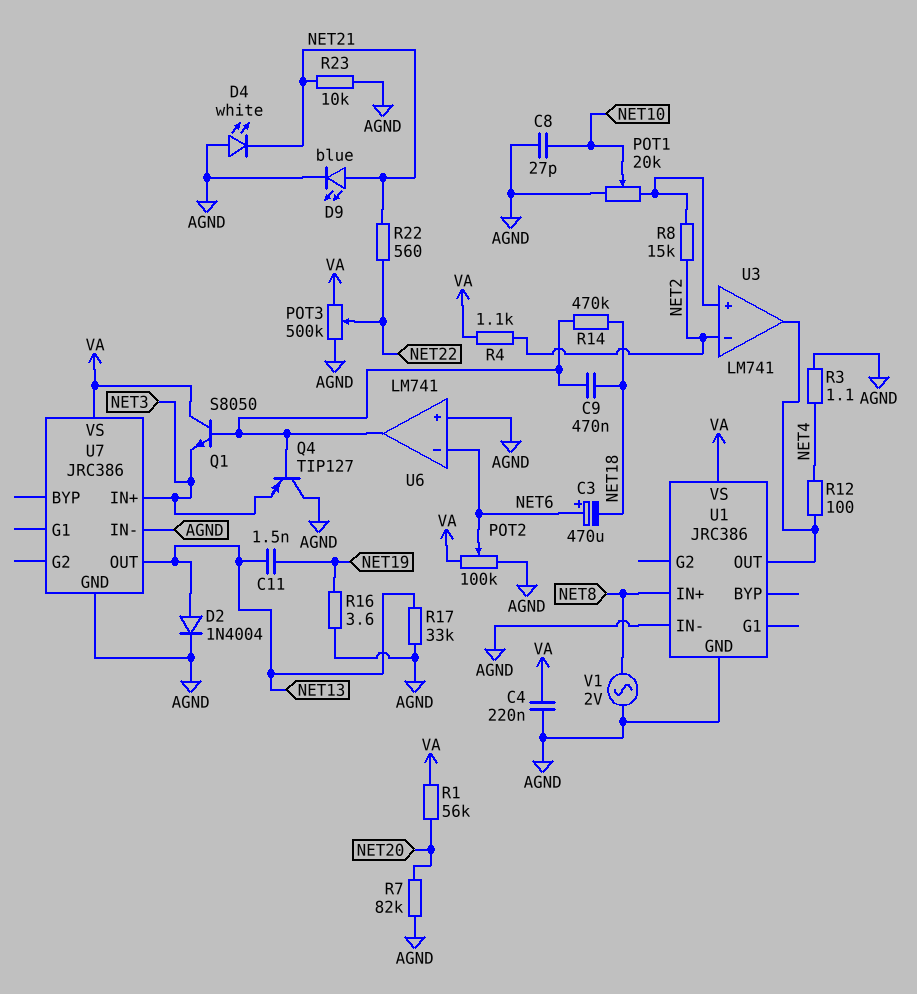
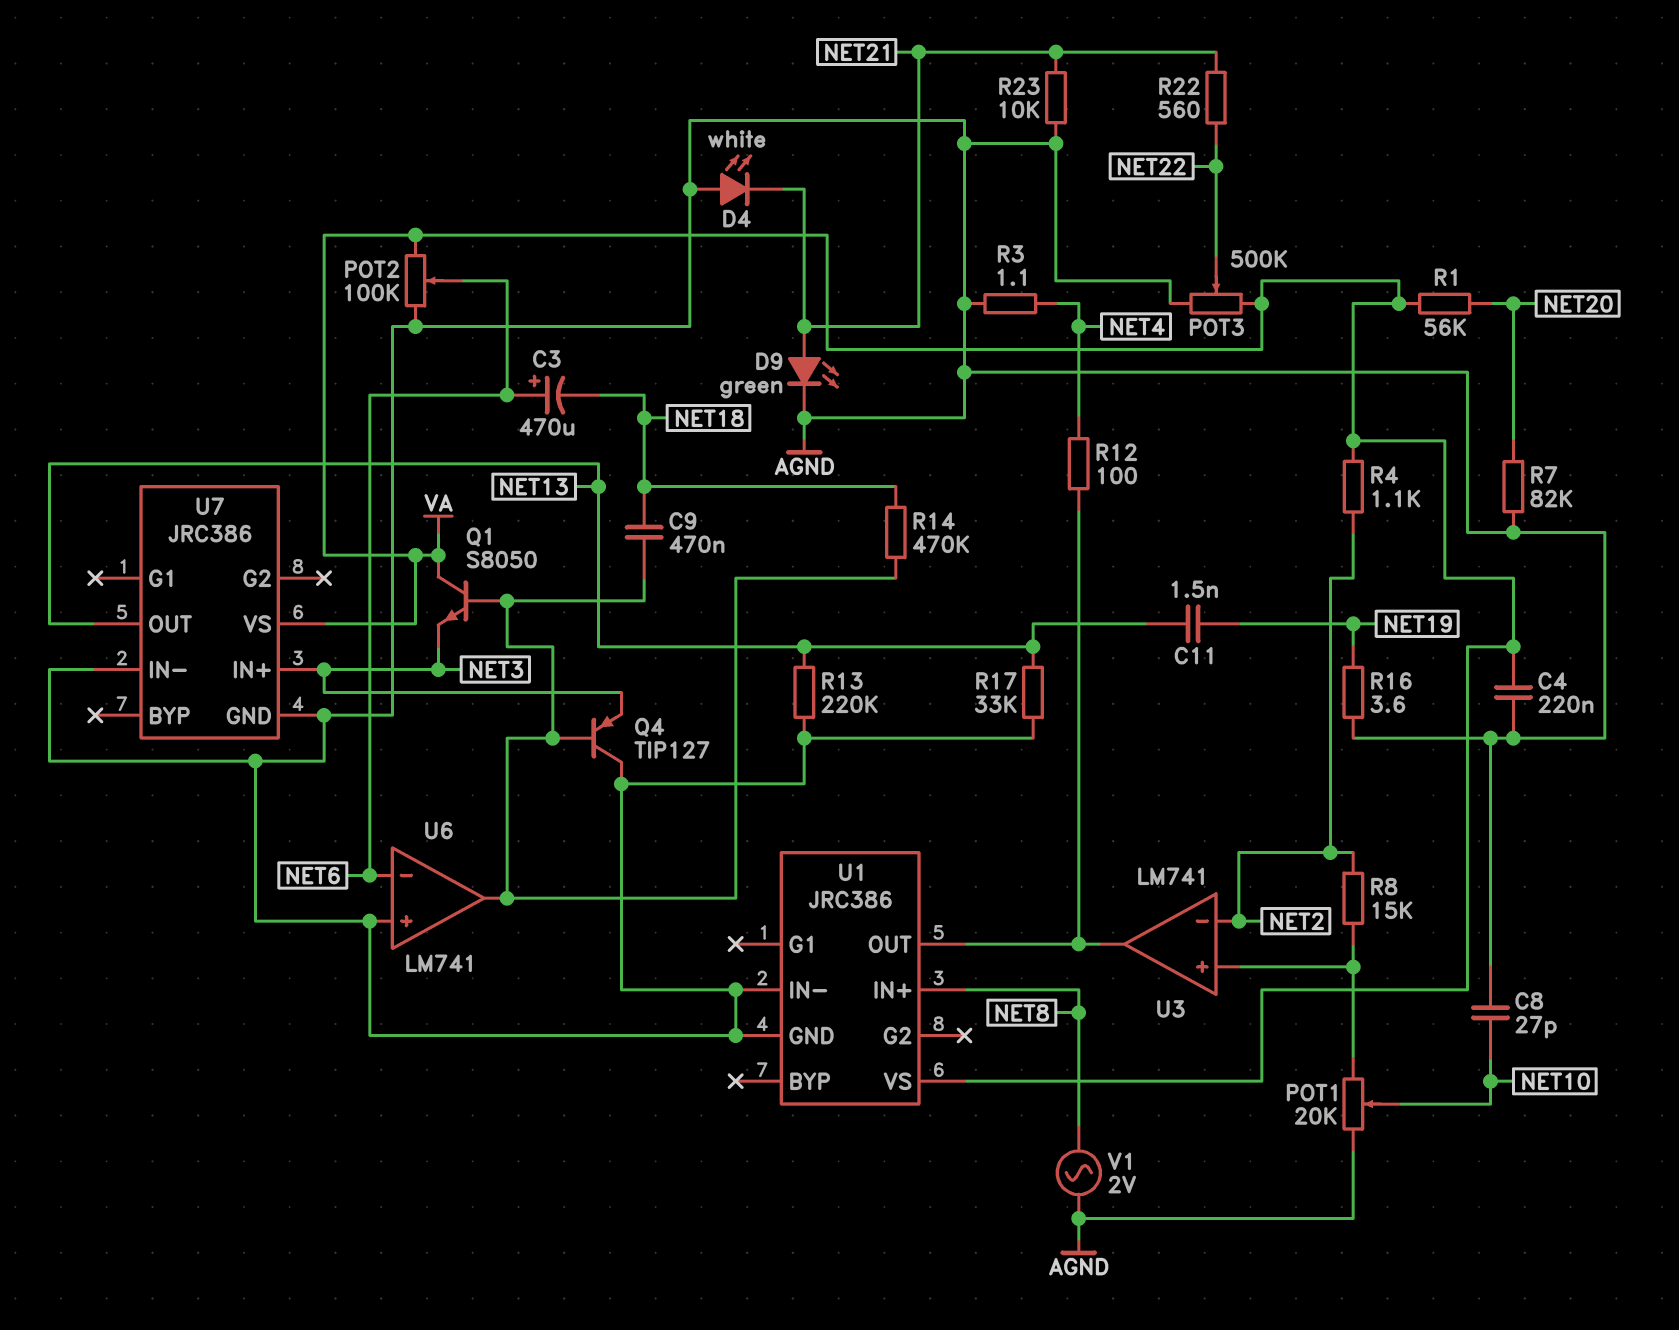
D2: diode 1N4004 (A NET13, K AGND) -> none
D9: LED blue (A NET21, K AGND) -> LED green (A NET21, K AGND)
R13: none -> 220k (AGND, NET13)

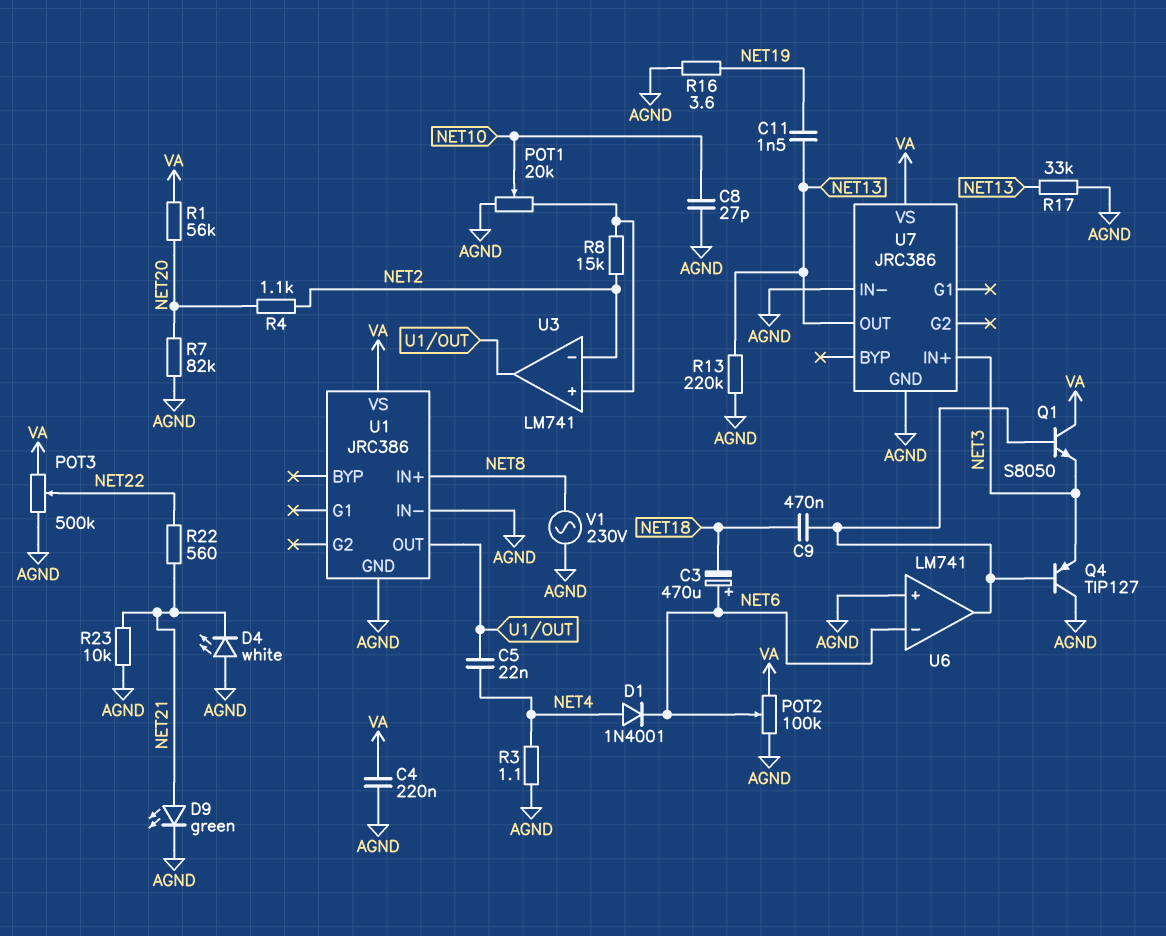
C5: none -> 22nF (NET4, U1/OUT)
D1: none -> diode 1N4001 (A NET4, K NET6)
R4: 1.1k (NET2, VA) -> 1.1k (NET2, NET20)
R12: 100 (NET4, U1/OUT) -> none
R14: 470k (NET18, U6/out) -> none
V1: AC 2V (AGND, NET8) -> AC 230V (AGND, NET8)

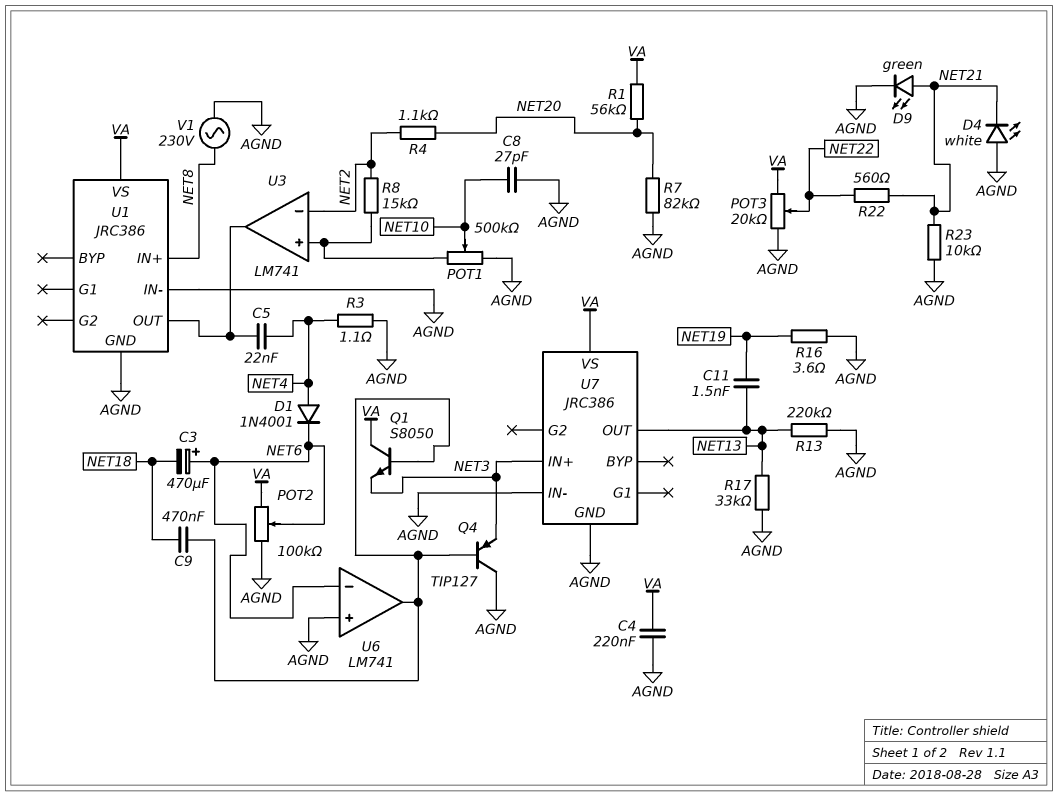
POT1: 20k (AGND, U3/in+, wiper NET10) -> 500k (AGND, U3/in+, wiper NET10)
POT3: 500k (AGND, VA, wiper NET22) -> 20k (AGND, VA, wiper NET22)

